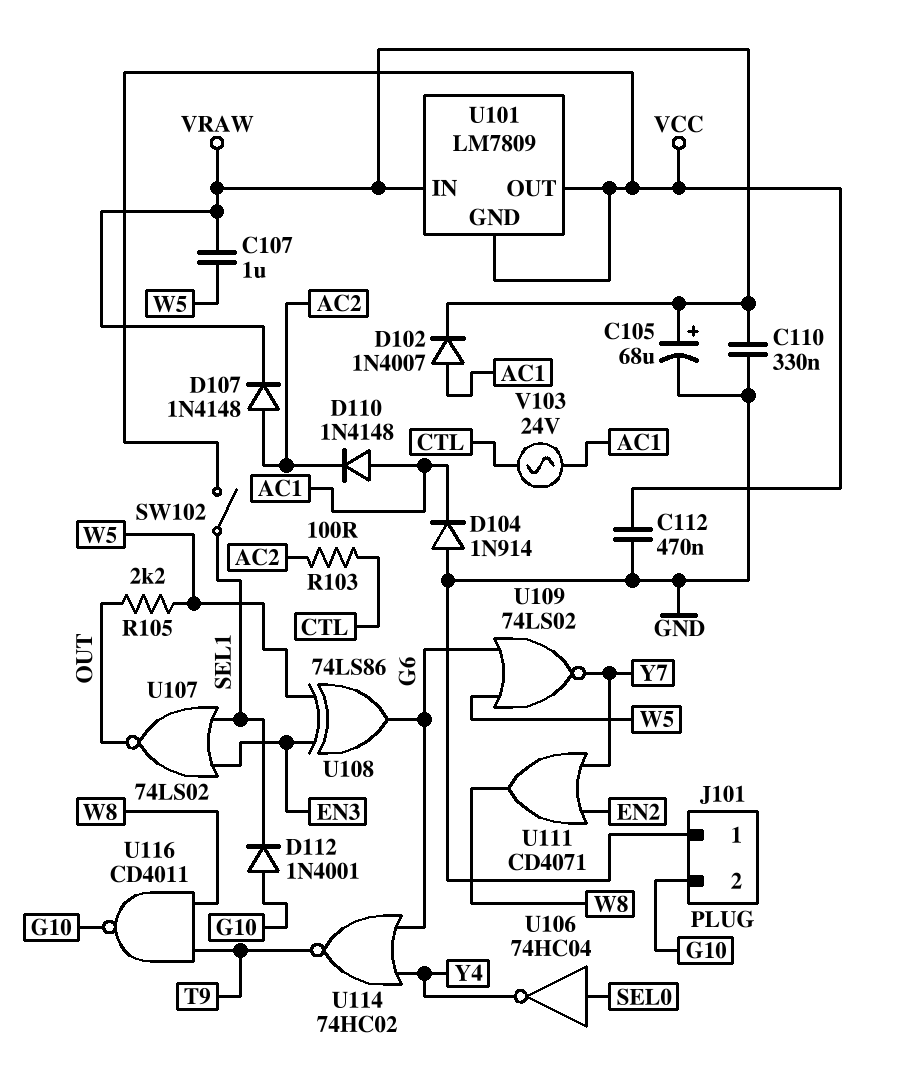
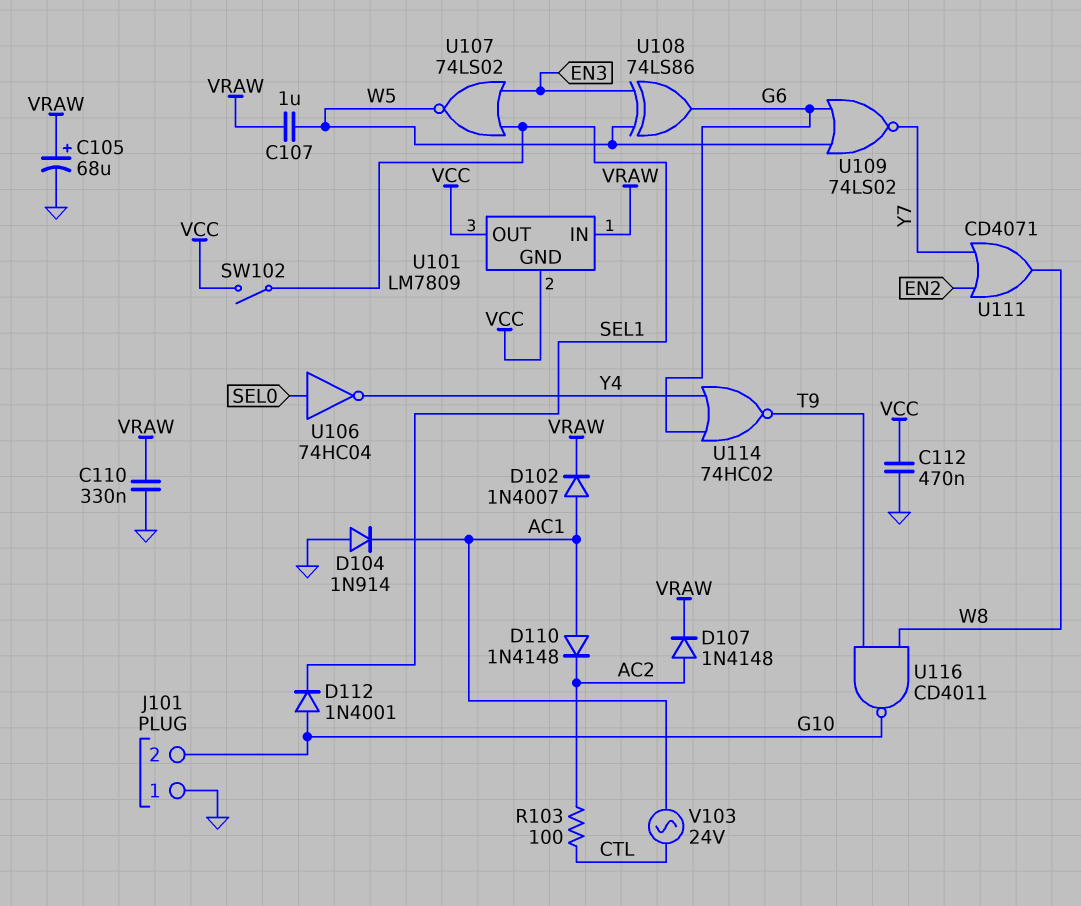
R105: 2.2k (OUT, W5) -> none
U107: NOR 74LS02 (in EN3, in SEL1, out OUT) -> NOR 74LS02 (in EN3, in SEL1, out W5)

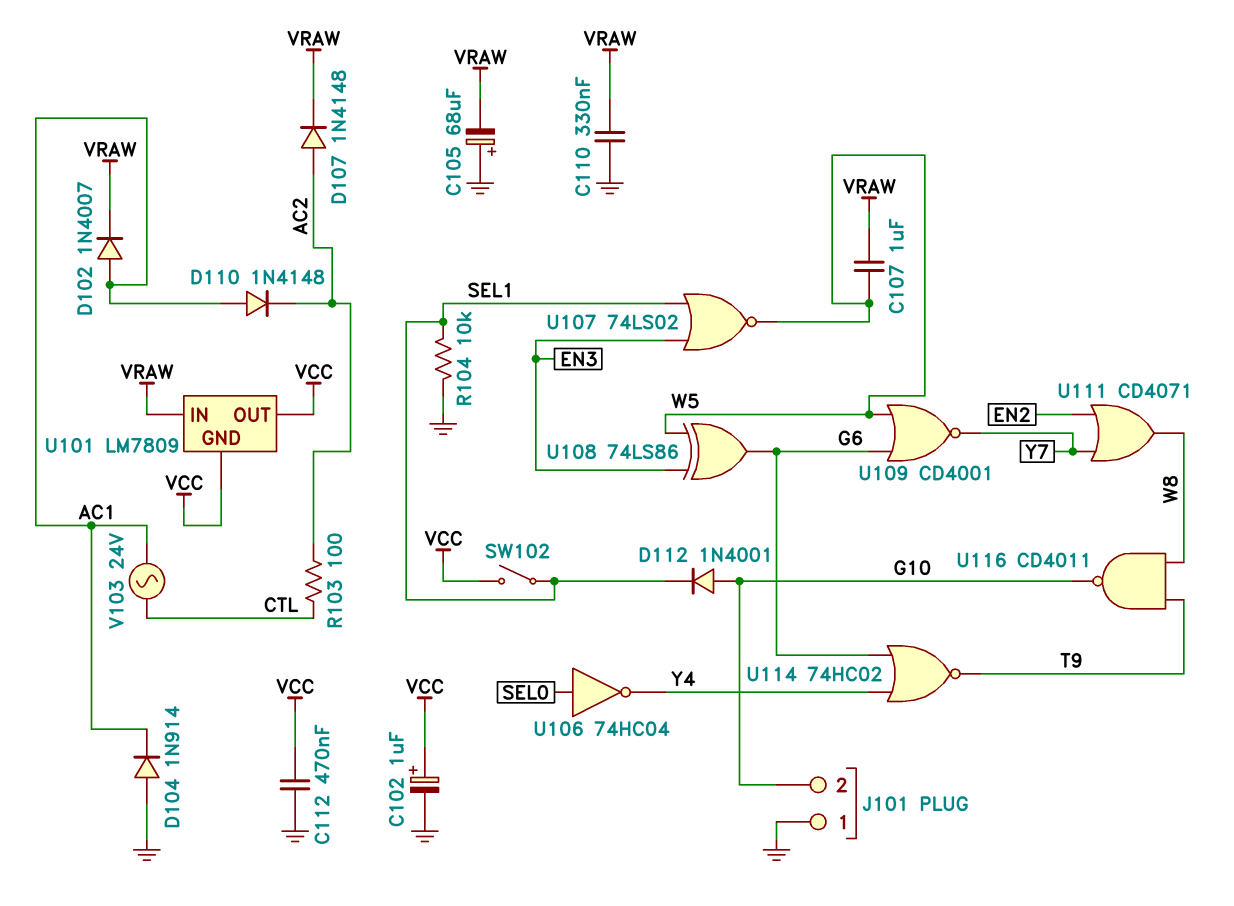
C102: none -> 1uF (plus VCC, minus GND)
C105: 68uF (plus VRAW, minus GND) -> 68uF (plus GND, minus VRAW)
R104: none -> 10k (GND, SEL1)
U109: NOR 74LS02 (in G6, in W5, out Y7) -> NOR CD4001 (in G6, in W5, out Y7)

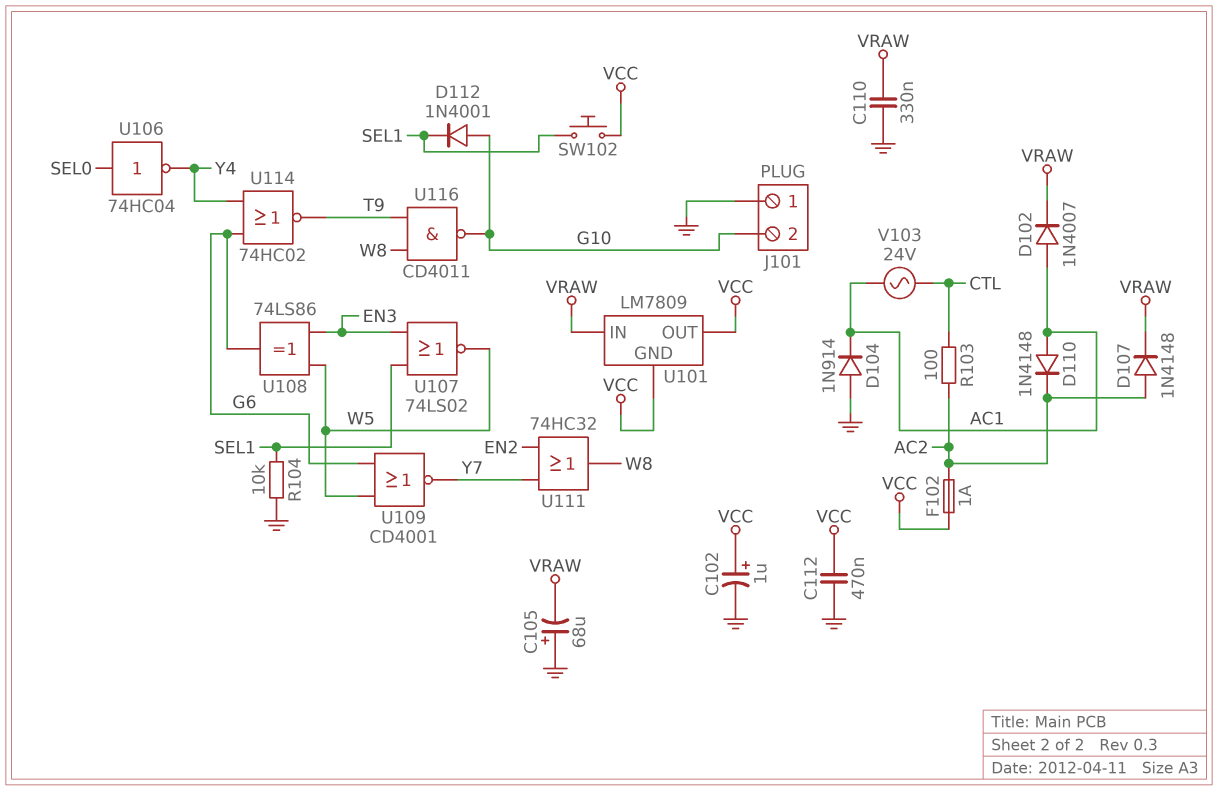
C107: 1uF (VRAW, W5) -> none
F102: none -> 1A (AC2, VCC)
SW102: switch (SEL1, VCC) -> button (SEL1, VCC)
U111: OR CD4071 (in EN2, in Y7, out W8) -> OR 74HC32 (in EN2, in Y7, out W8)

